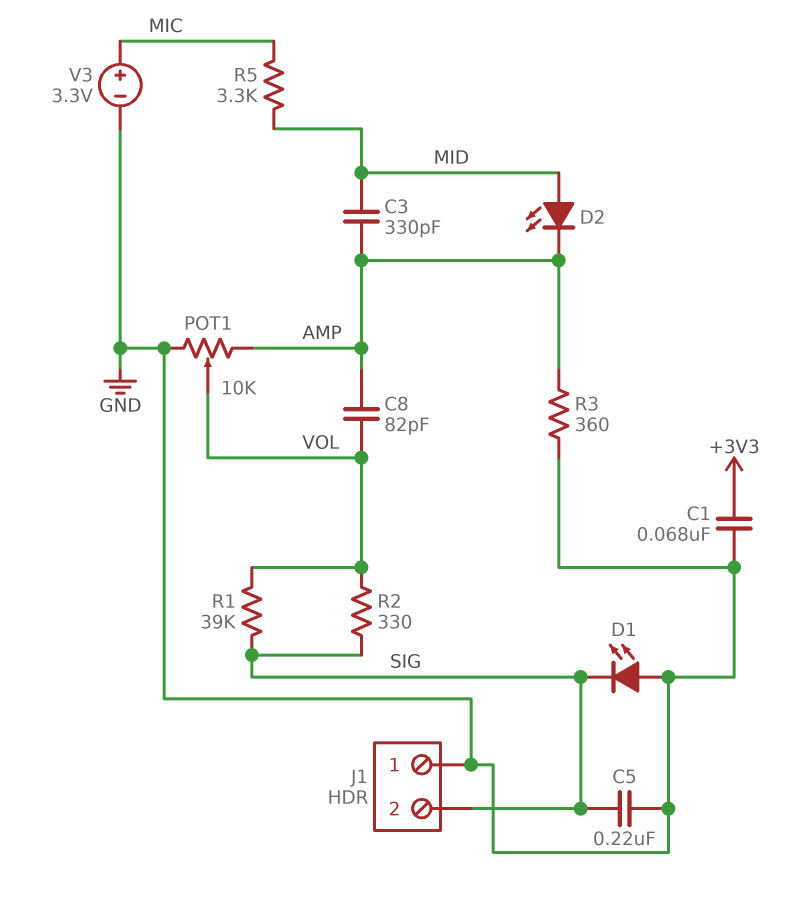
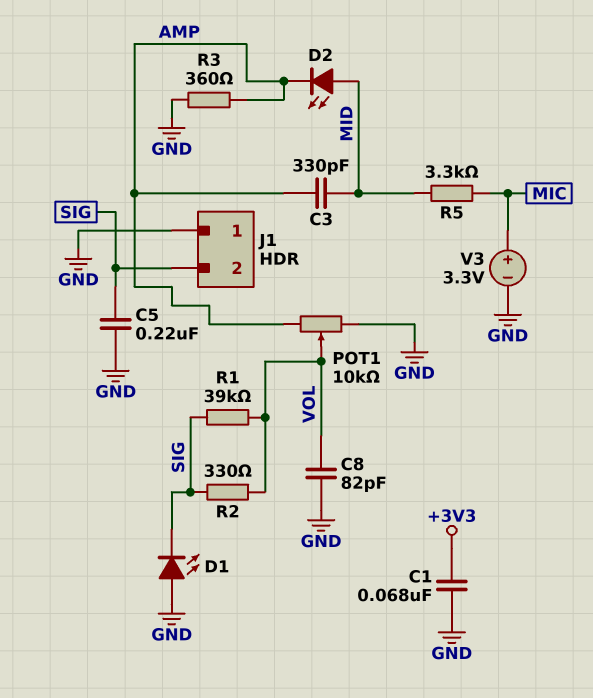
C8: 82pF (AMP, VOL) -> 82pF (GND, VOL)

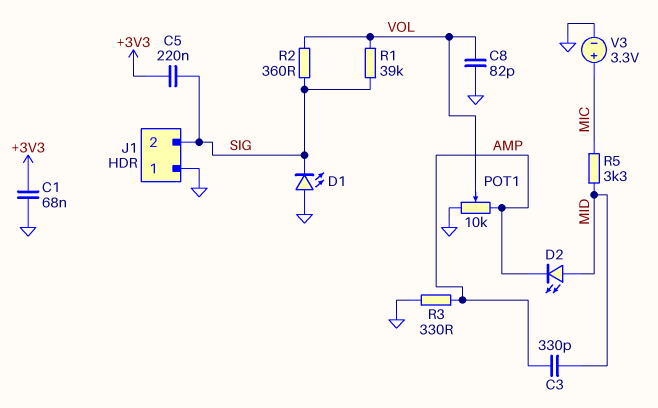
C5: 220nF (GND, SIG) -> 220nF (+3V3, SIG)
R2: 330 (SIG, VOL) -> 360 (SIG, VOL)
R3: 360 (AMP, GND) -> 330 (AMP, GND)

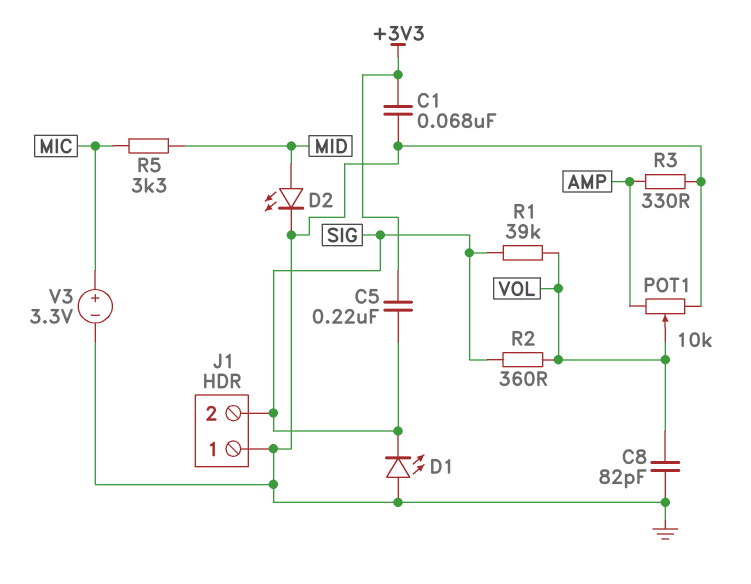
C3: 330pF (AMP, MID) -> none
D2: LED (A MID, K AMP) -> LED (A MID, K GND)

